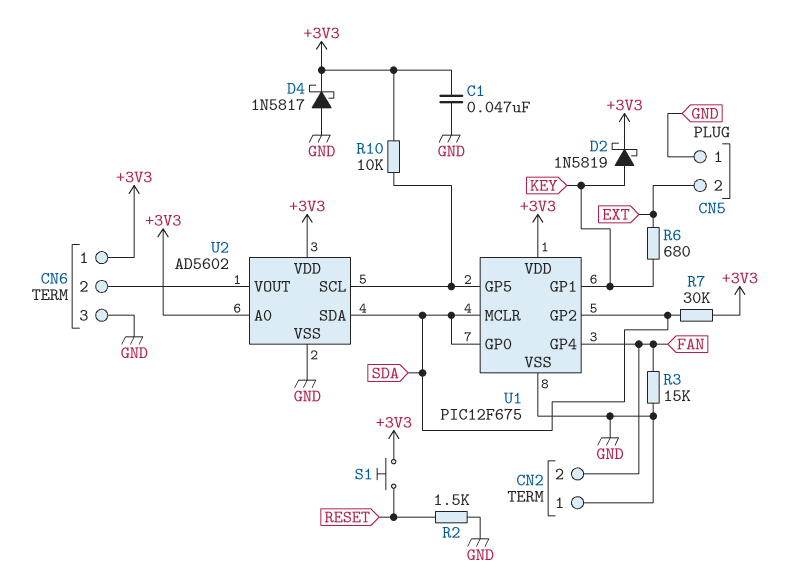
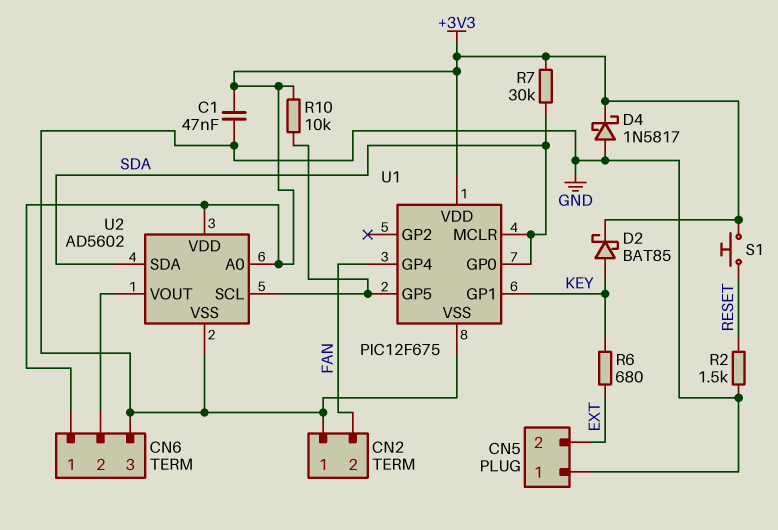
D2: schottky 1N5819 (A KEY, K +3V3) -> schottky BAT85 (A KEY, K +3V3)
R3: 15k (FAN, GND) -> none
U1 pin GP2: SDA -> none

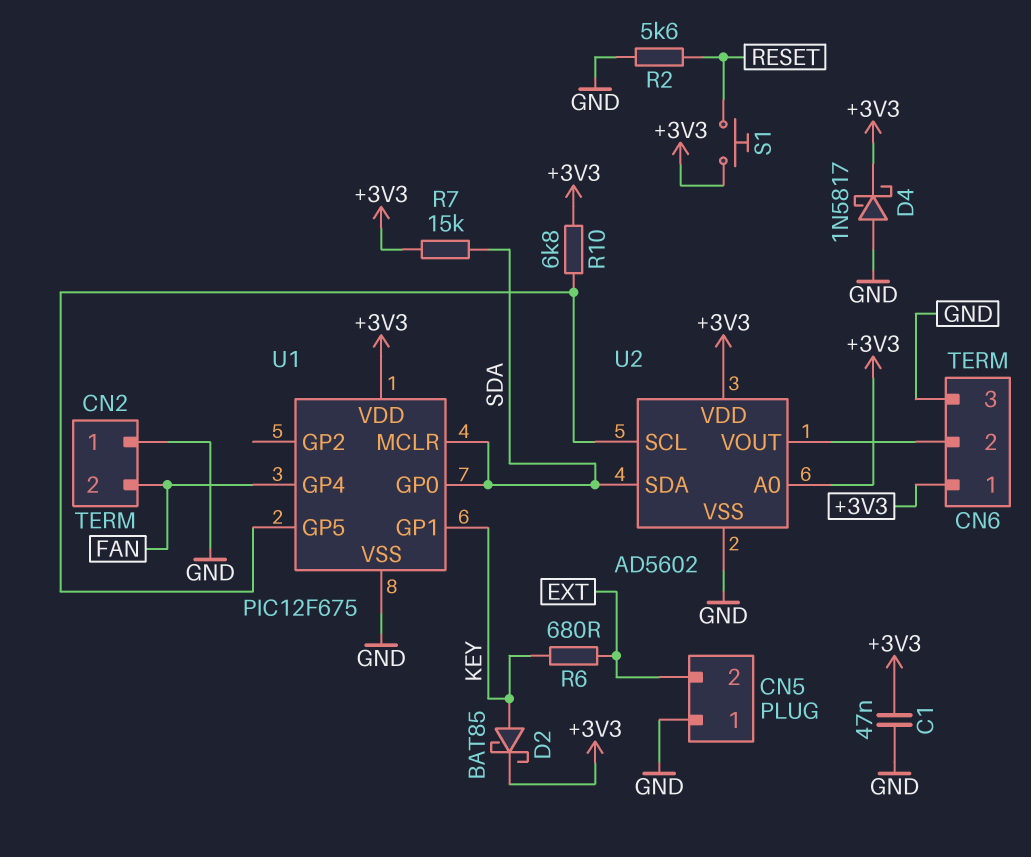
R2: 1.5k (GND, RESET) -> 5.6k (GND, RESET)
R7: 30k (+3V3, SDA) -> 15k (+3V3, SDA)
R10: 10k (+3V3, U1/GP5) -> 6.8k (+3V3, U1/GP5)

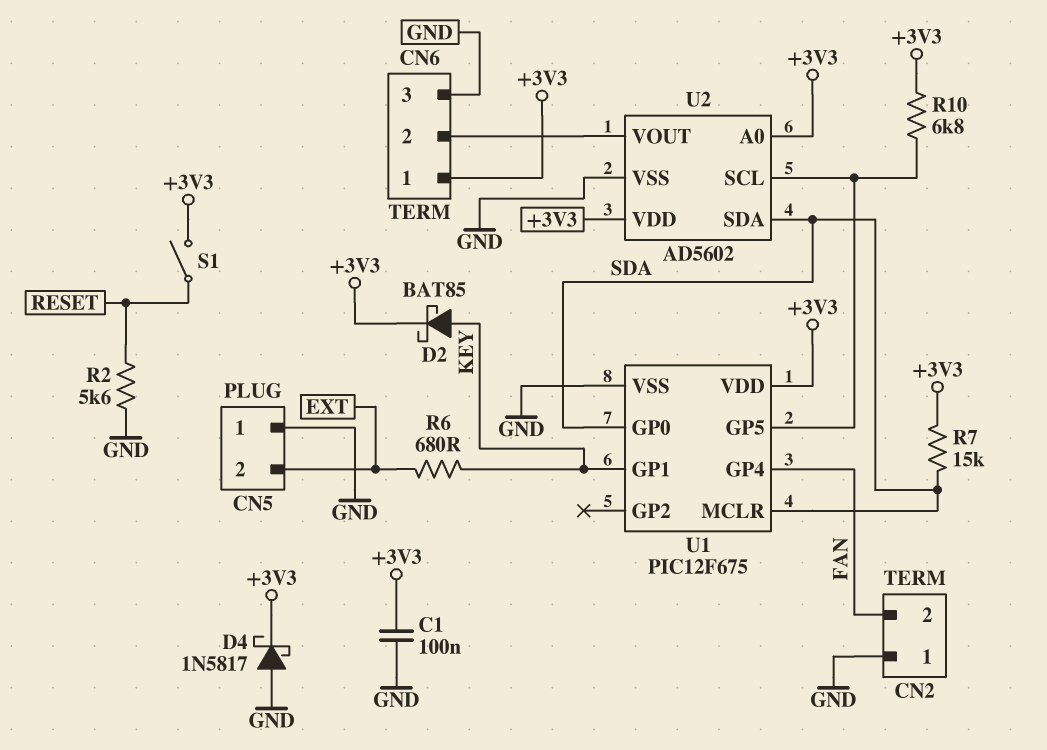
C1: 47nF (+3V3, GND) -> 100nF (+3V3, GND)
S1: button (+3V3, RESET) -> switch (+3V3, RESET)

